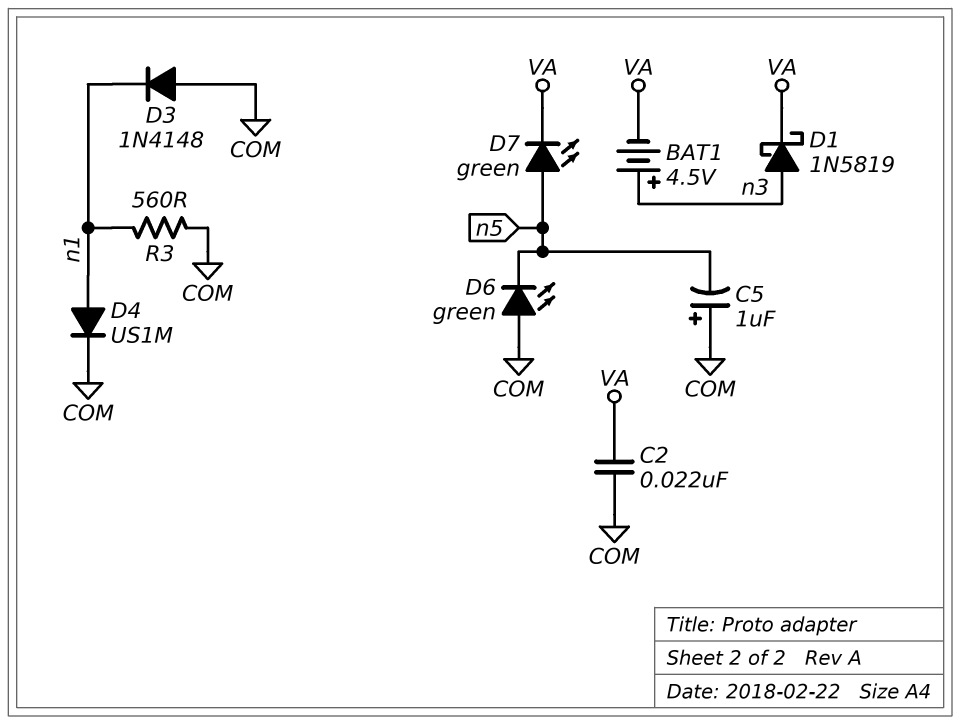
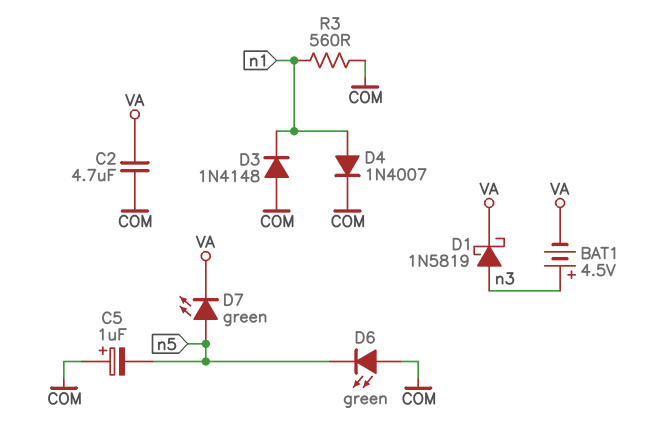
C2: 22nF (COM, VA) -> 4.7uF (COM, VA)
D4: diode US1M (A n1, K COM) -> diode 1N4007 (A n1, K COM)

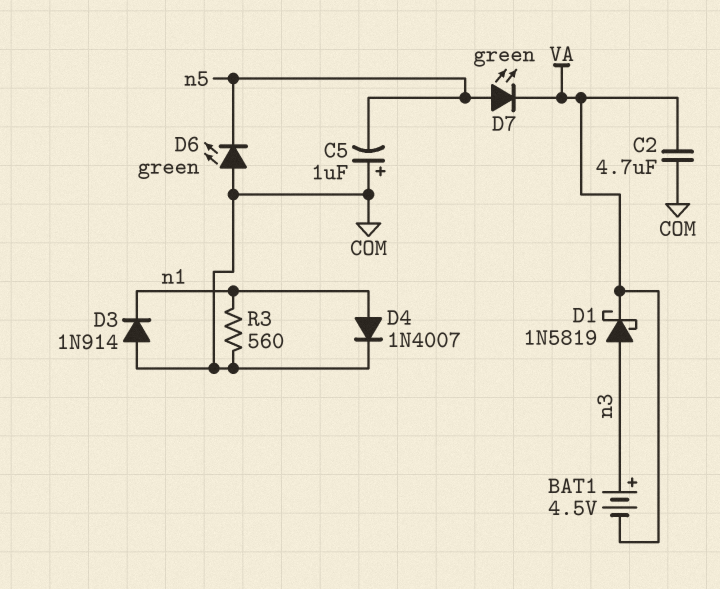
D3: diode 1N4148 (A COM, K n1) -> diode 1N914 (A COM, K n1)

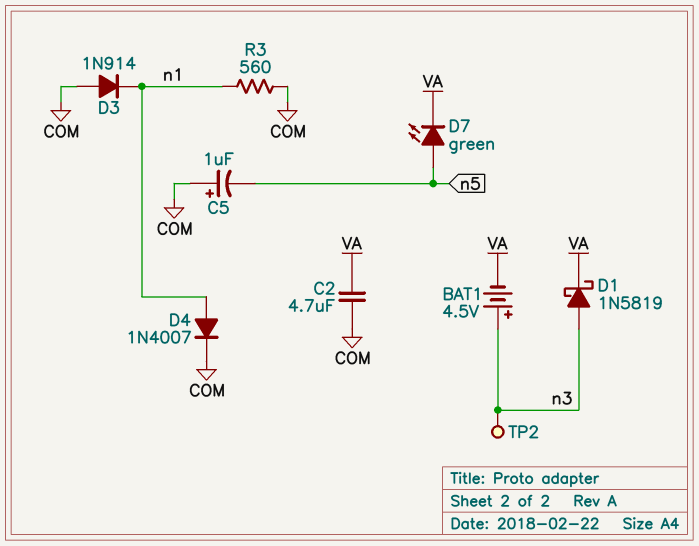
D6: LED green (A COM, K n5) -> none
TP2: none -> test point (n3)

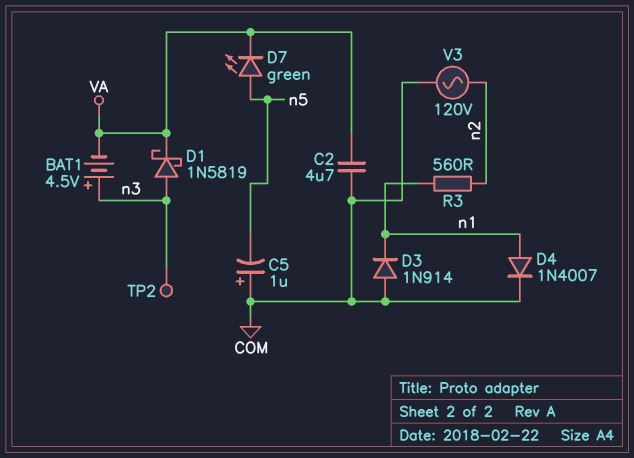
R3: 560 (COM, n1) -> 560 (n1, n2)
V3: none -> AC 120V (COM, n2)

